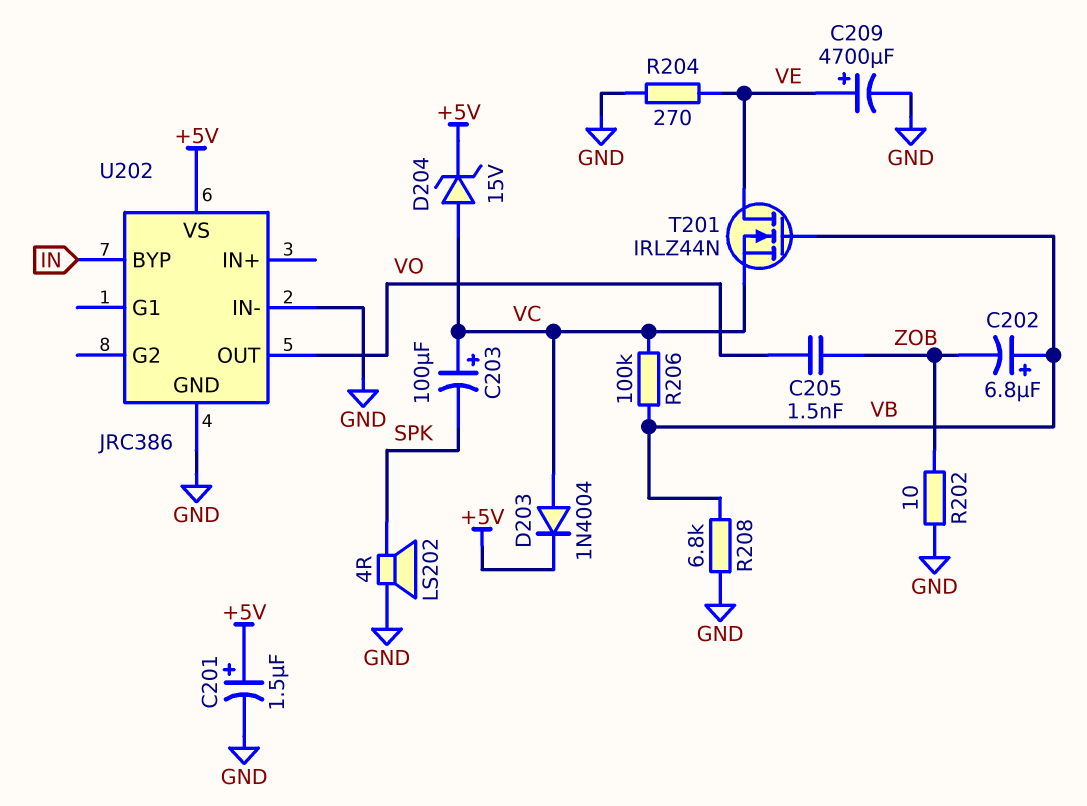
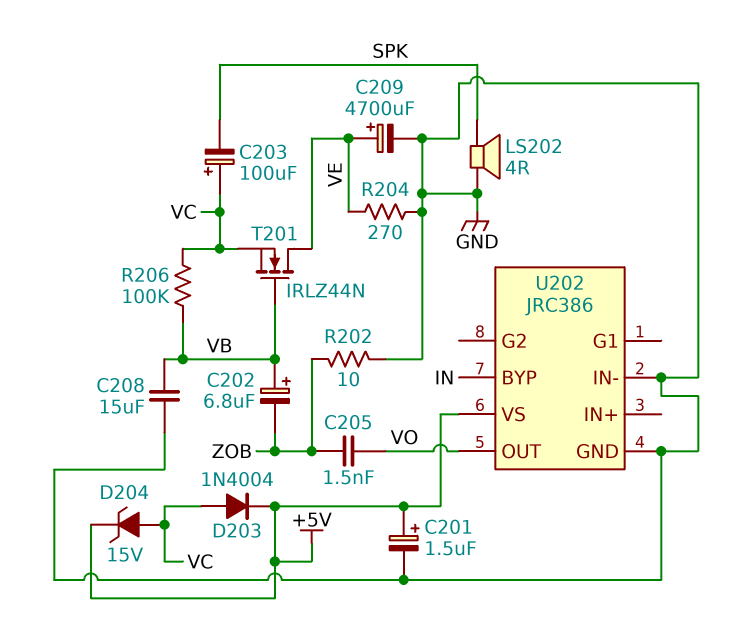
C208: none -> 15uF (GND, VB)
R208: 6.8k (GND, VB) -> none

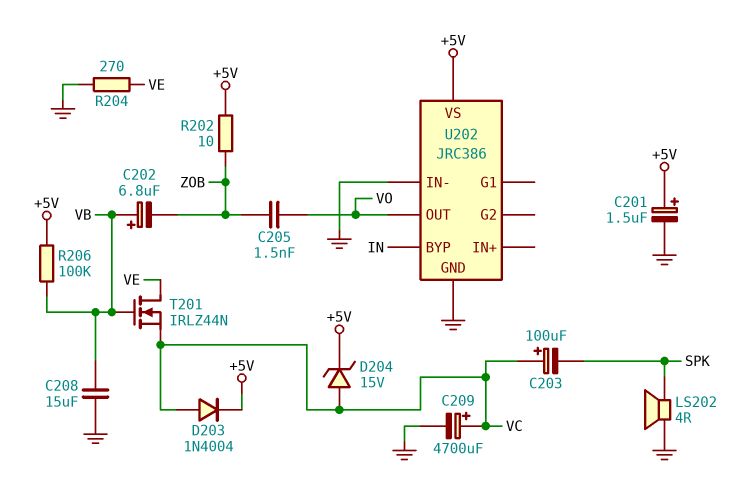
C209: 4700uF (plus VE, minus GND) -> 4700uF (plus VC, minus GND)
R202: 10 (GND, ZOB) -> 10 (+5V, ZOB)
R206: 100k (VB, VC) -> 100k (+5V, VB)

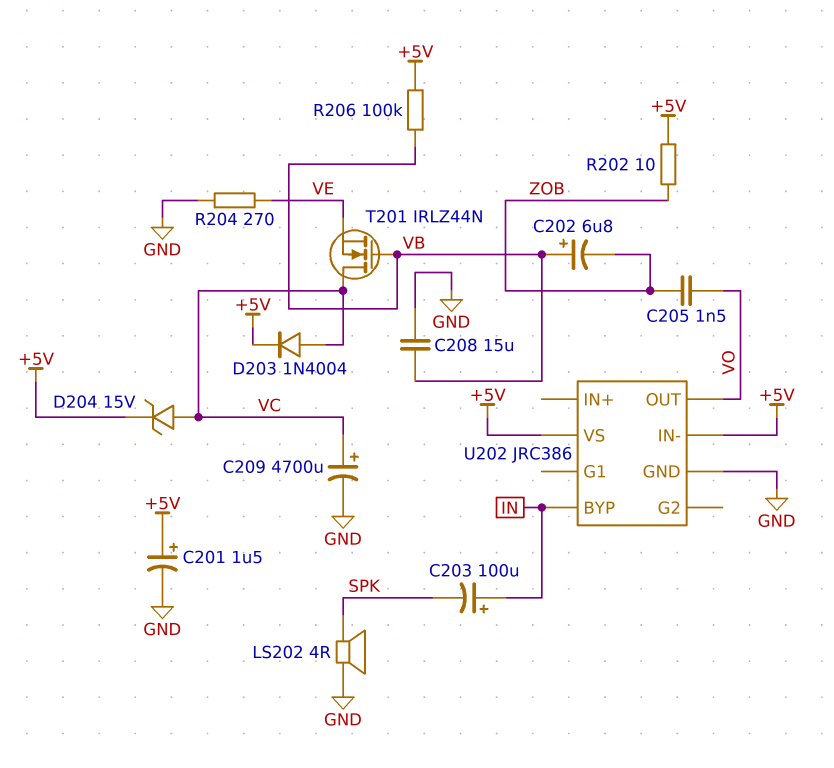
C203: 100uF (plus VC, minus SPK) -> 100uF (plus IN, minus SPK)
T201: NMOS IRLZ44N (G VB, D VE, S VC) -> NMOS IRLZ44N (G VB, D VC, S VE)
U202 pin IN-: GND -> +5V

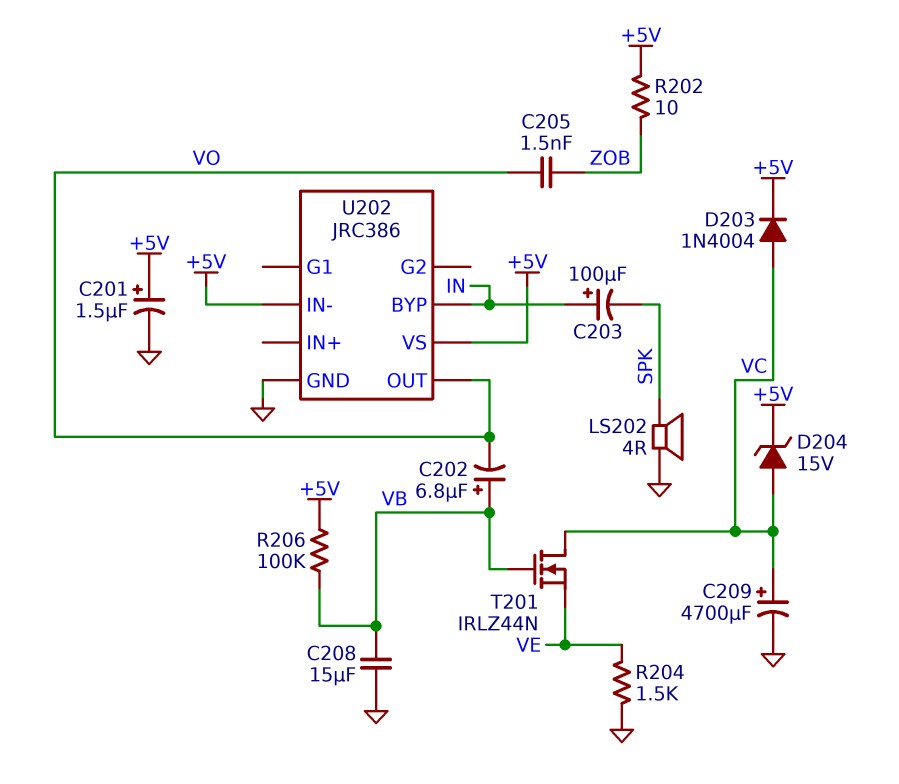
C202: 6.8uF (plus VB, minus ZOB) -> 6.8uF (plus VB, minus VO)
R204: 270 (GND, VE) -> 1.5k (GND, VE)

